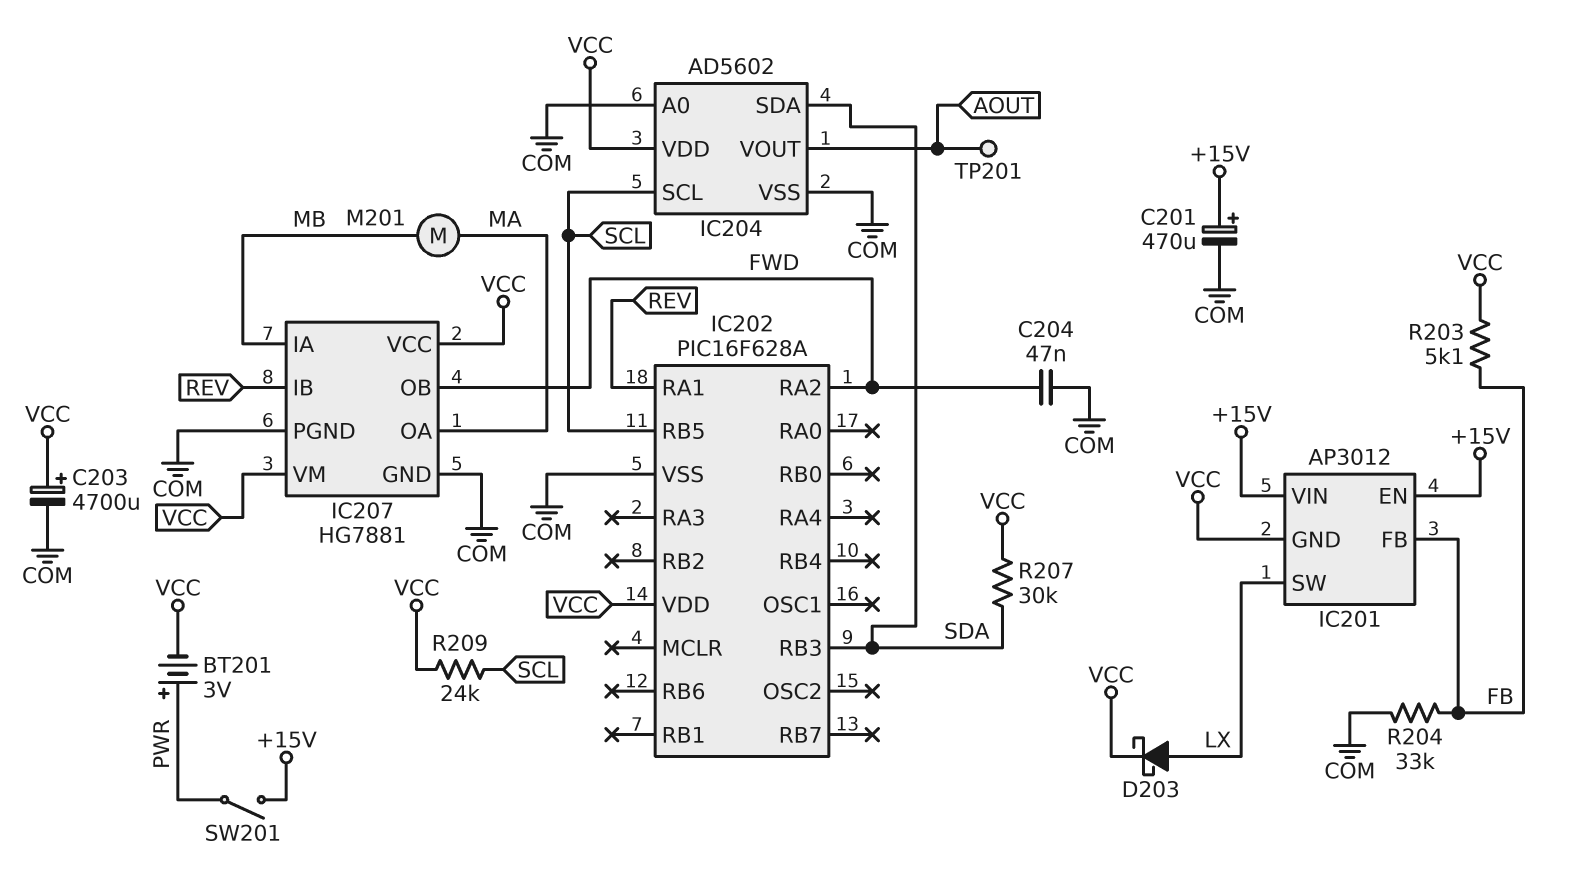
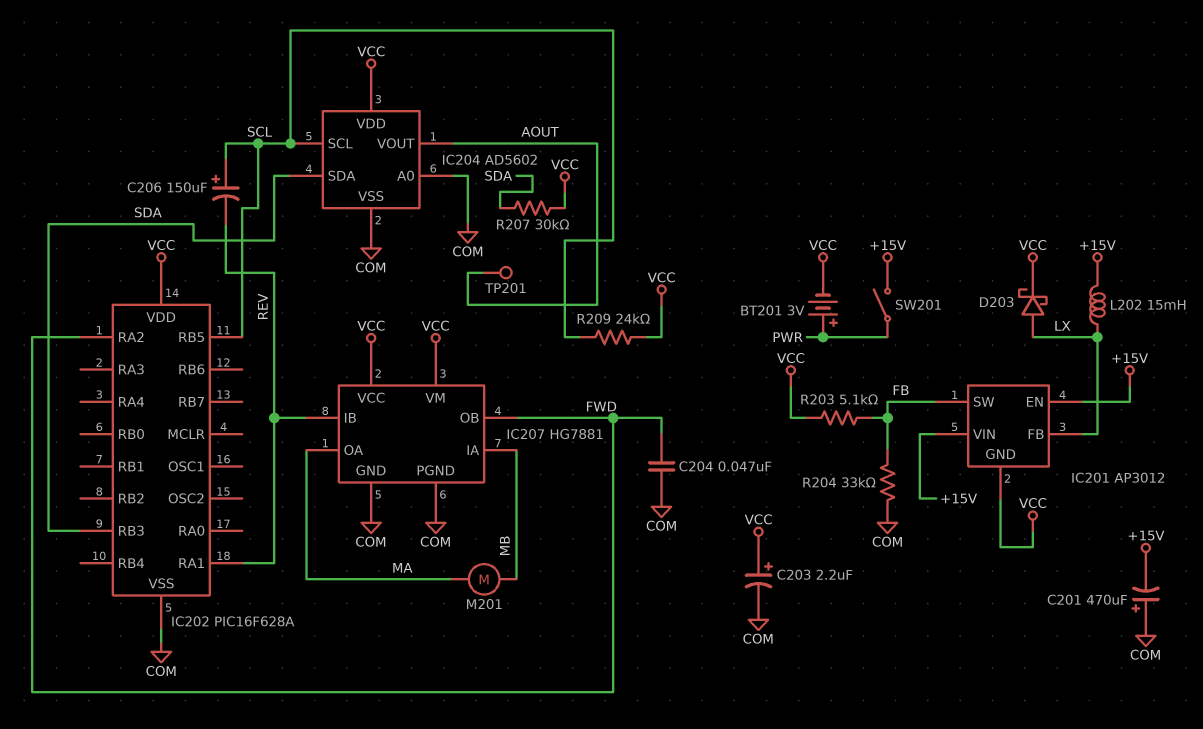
C201: 470uF (plus +15V, minus COM) -> 470uF (plus COM, minus +15V)
C203: 4700uF (plus VCC, minus COM) -> 2.2uF (plus VCC, minus COM)
C206: none -> 150uF (plus SCL, minus REV)
IC201 pin FB: FB -> LX
IC201 pin SW: LX -> FB
L202: none -> 15mH (+15V, LX)

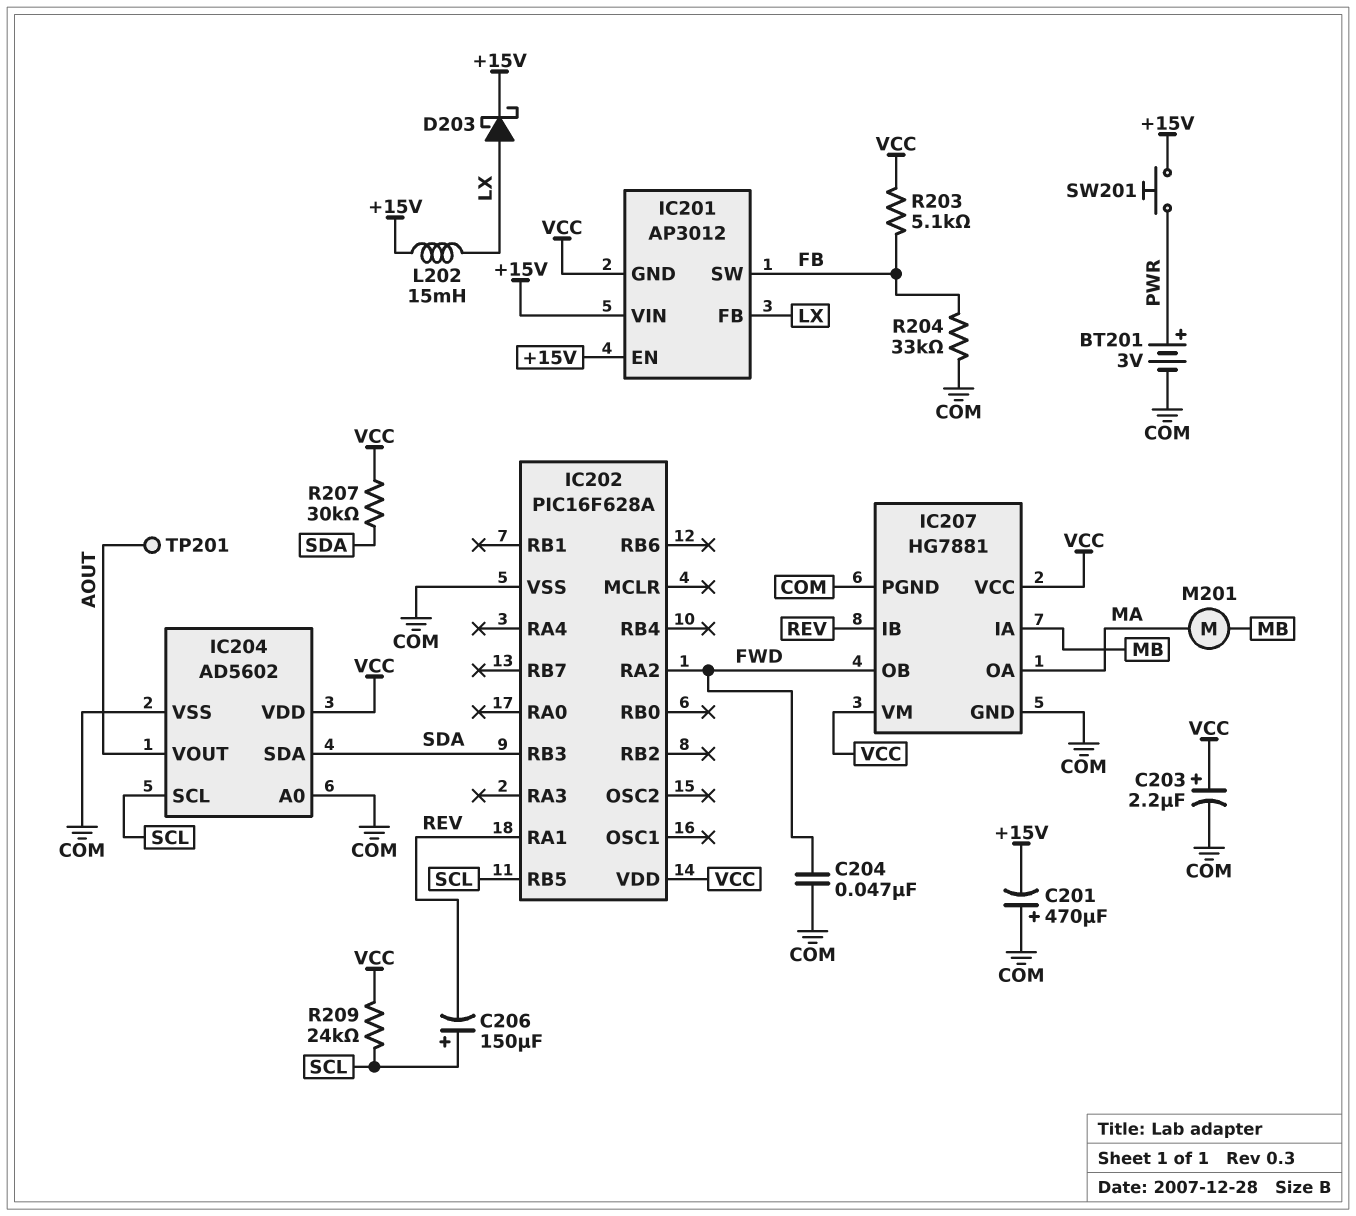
BT201: 3V (plus PWR, minus VCC) -> 3V (plus PWR, minus COM)
D203: schottky (A LX, K VCC) -> schottky (A LX, K +15V)
SW201: switch (+15V, PWR) -> button (+15V, PWR)

